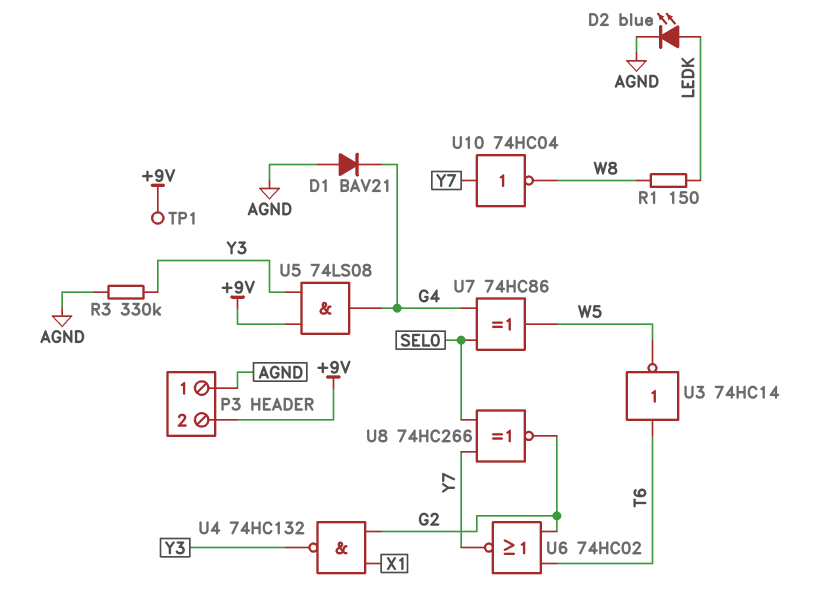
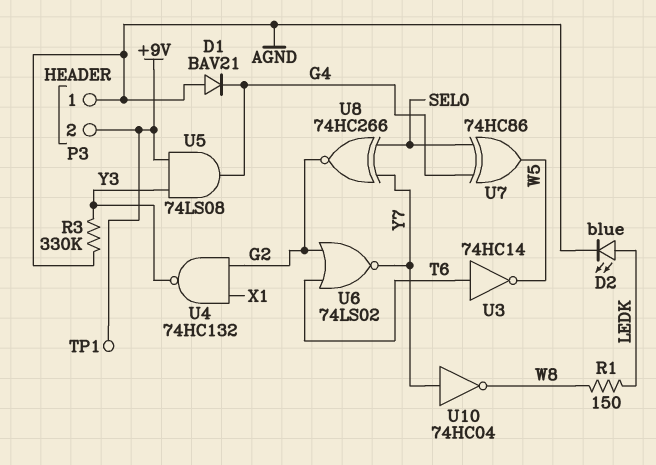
U6: NOR 74HC02 (in G2, in T6, out Y7) -> NOR 74LS02 (in G2, in T6, out Y7)

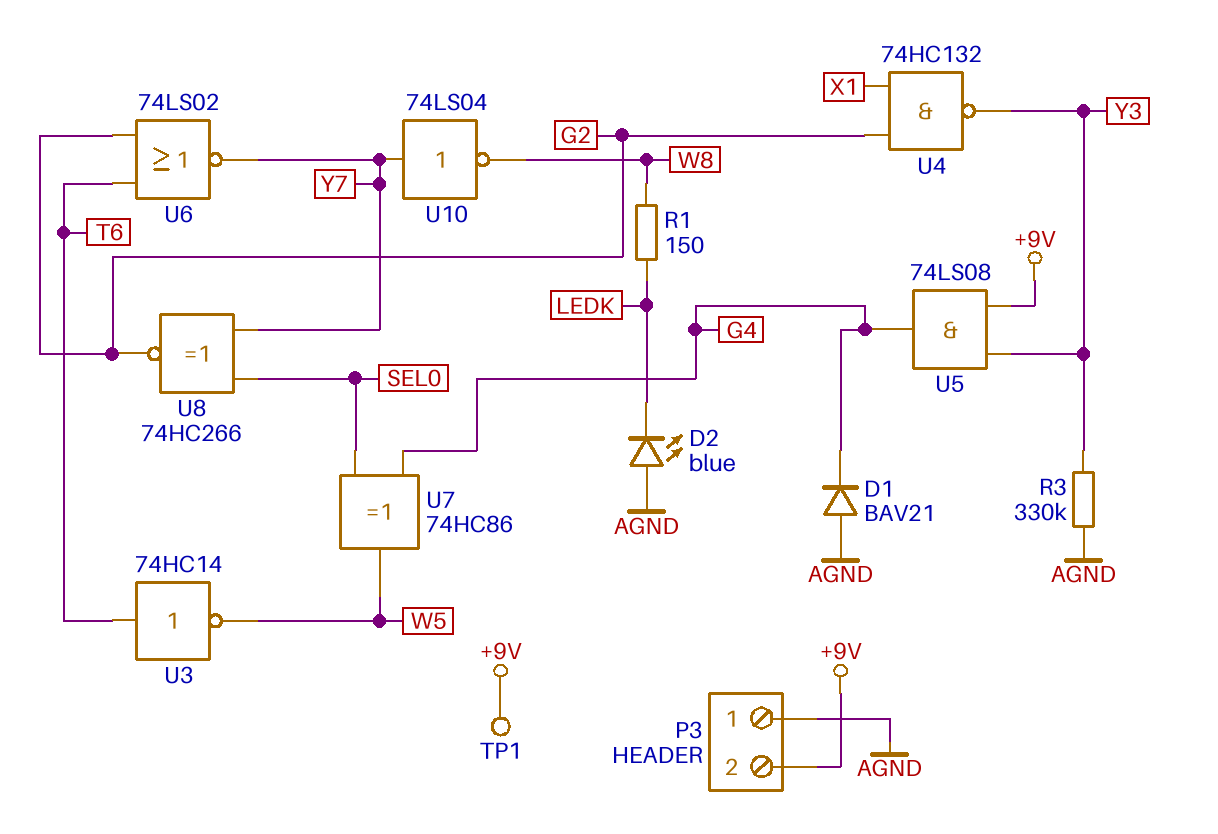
D2: LED blue (A LEDK, K AGND) -> LED blue (A AGND, K LEDK)
U10: NOT 74HC04 (in Y7, out W8) -> NOT 74LS04 (in Y7, out W8)

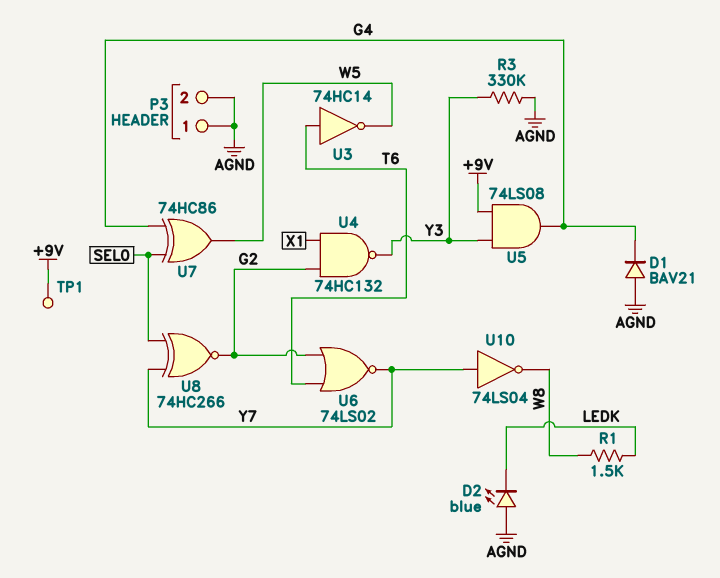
P3 pin 2: +9V -> AGND
R1: 150 (LEDK, W8) -> 1.5k (LEDK, W8)

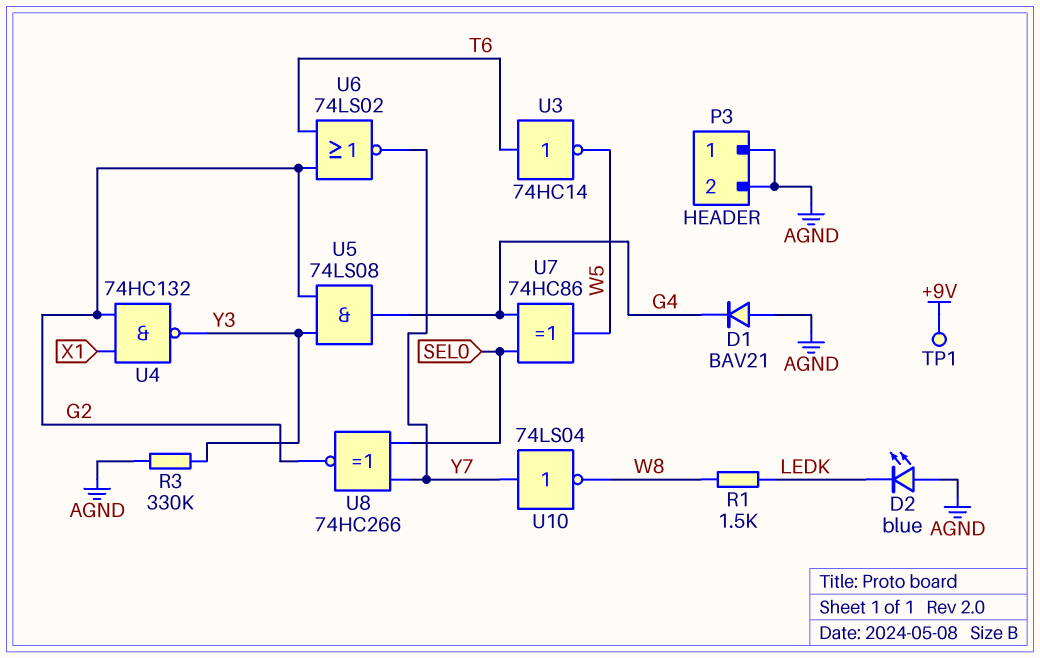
U5: AND 74LS08 (in +9V, in Y3, out G4) -> AND 74LS08 (in G2, in Y3, out G4)

